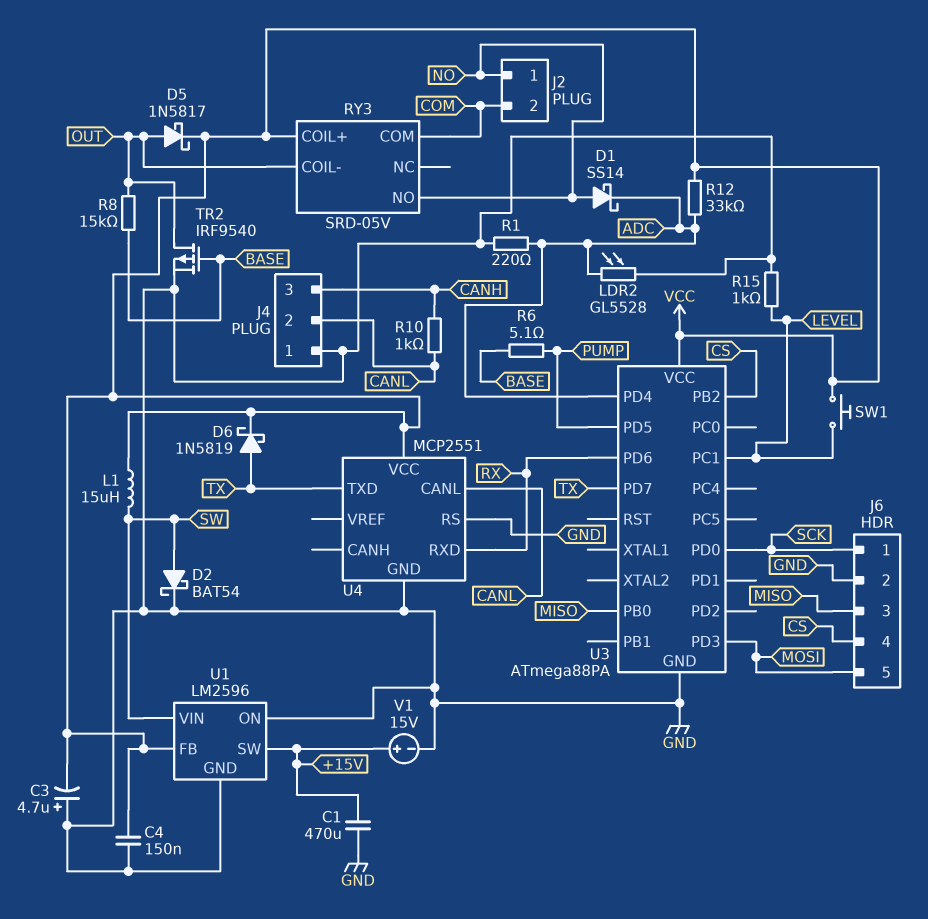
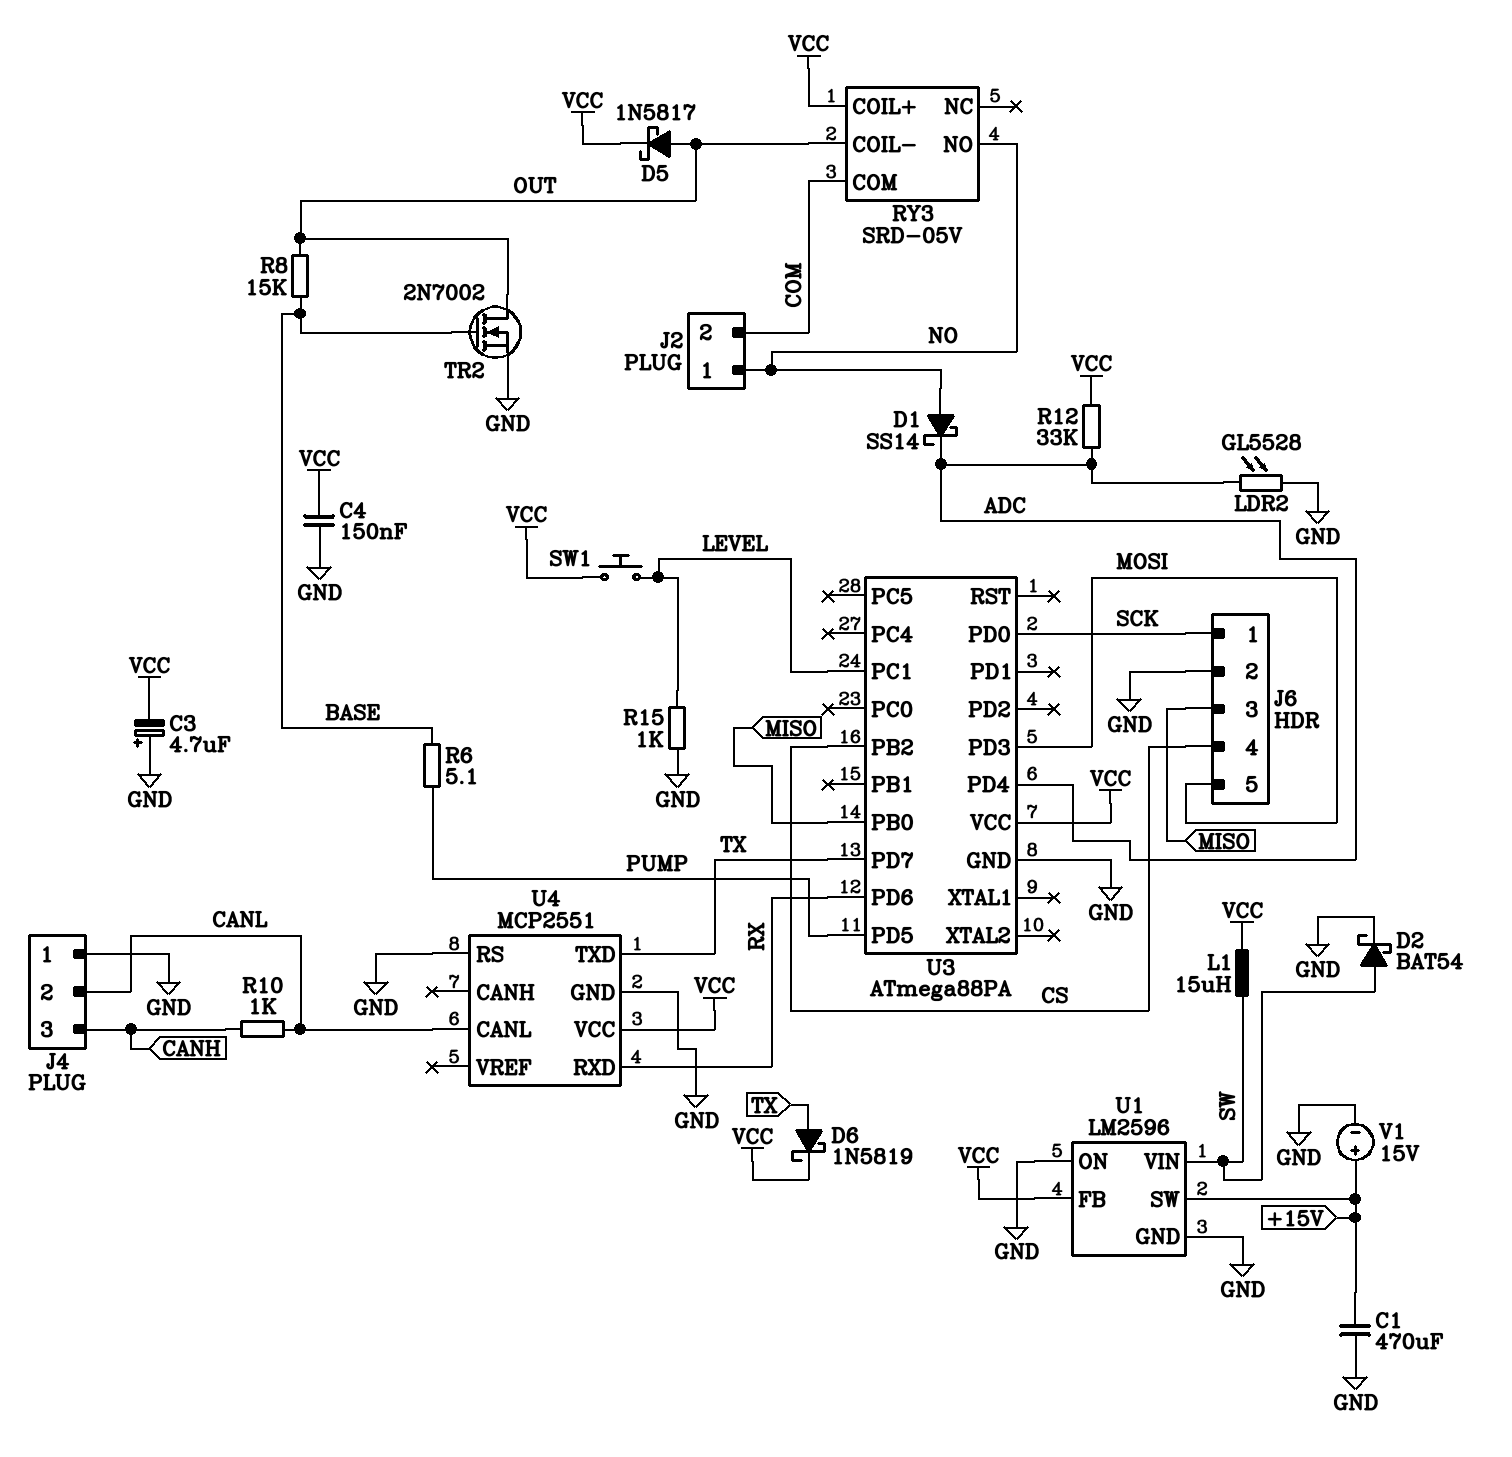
R1: 220 (ADC, GND) -> none
TR2: PMOS IRF9540 (G BASE, D OUT, S GND) -> NMOS 2N7002 (G BASE, D OUT, S GND)

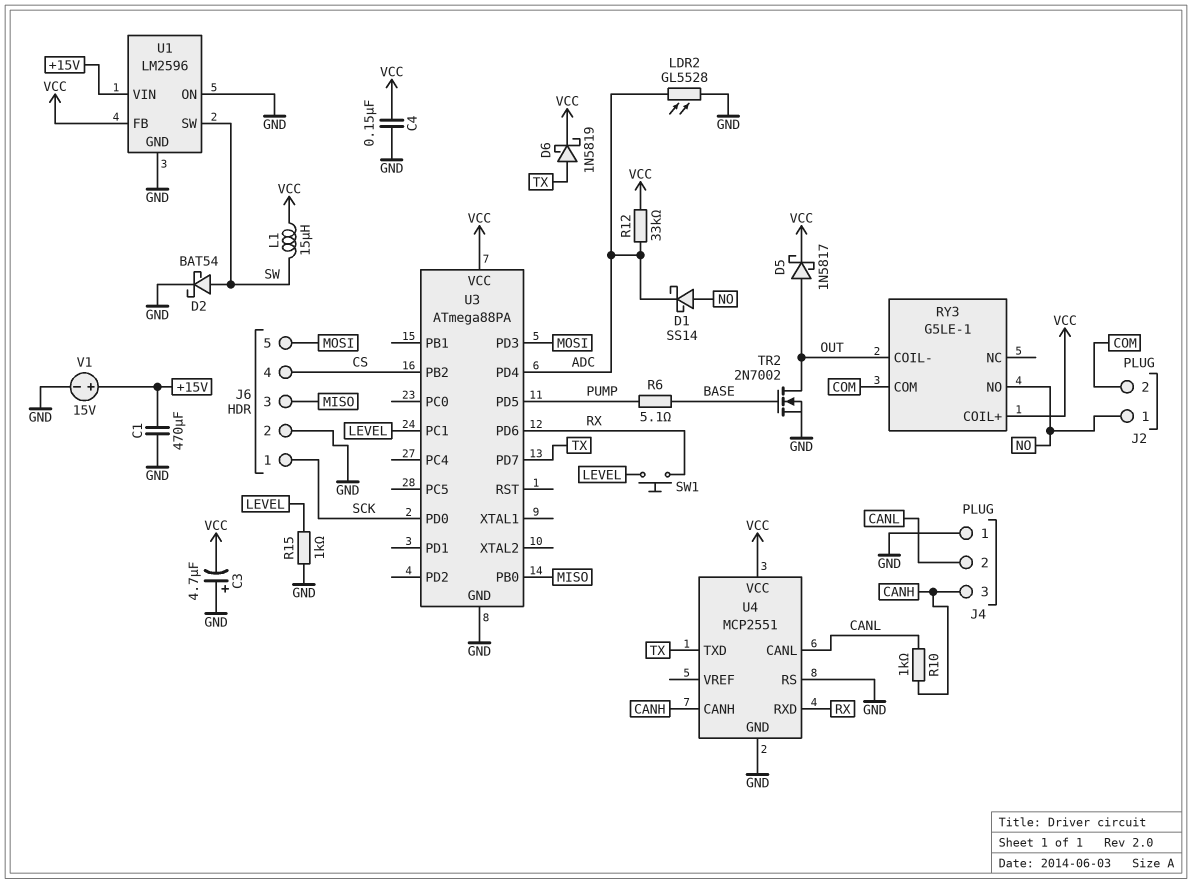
R8: 15k (BASE, OUT) -> none
RY3: SRD-05V -> G5LE-1
SW1: button (LEVEL, VCC) -> button (LEVEL, RX)
U1 pin SW: +15V -> SW
U1 pin VIN: SW -> +15V
U4 pin CANH: none -> CANH

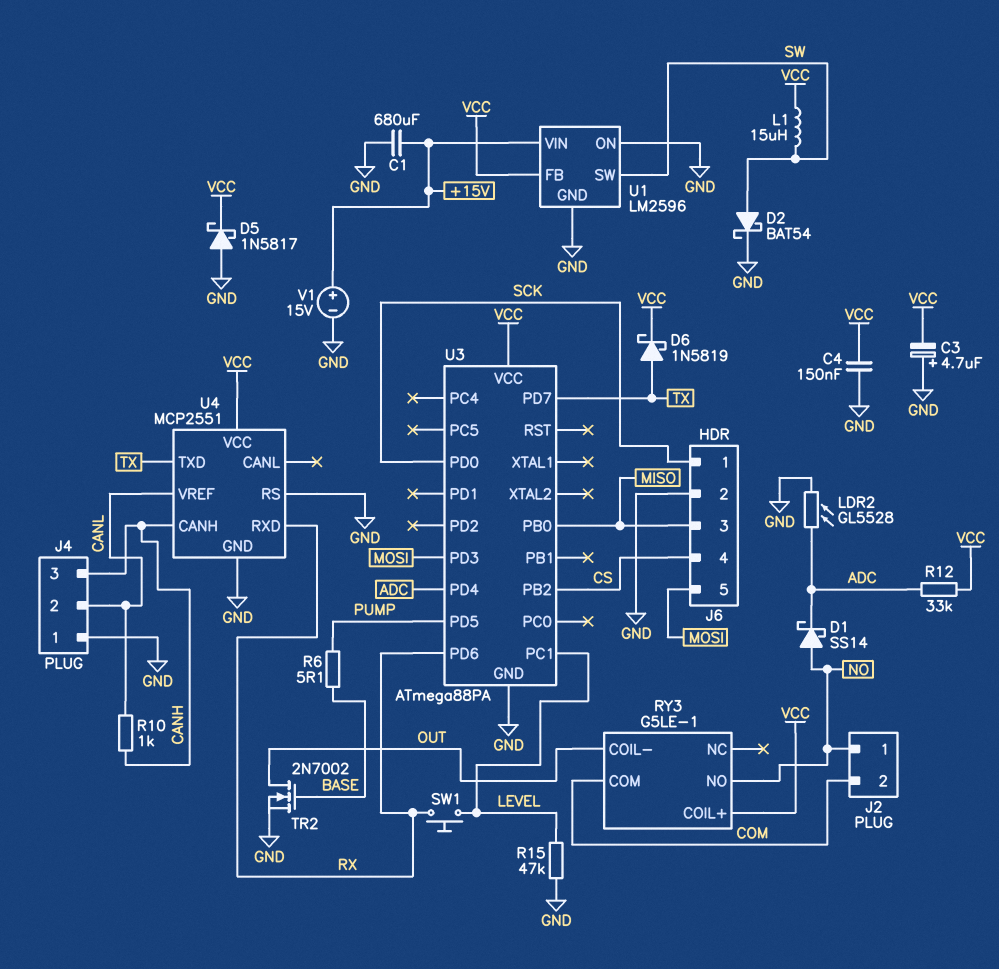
C1: 470uF (+15V, GND) -> 680uF (+15V, GND)
D5: schottky 1N5817 (A OUT, K VCC) -> schottky 1N5817 (A GND, K VCC)
R15: 1k (GND, LEVEL) -> 47k (GND, LEVEL)
U4 pin CANL: CANL -> none
U4 pin VREF: none -> CANL

